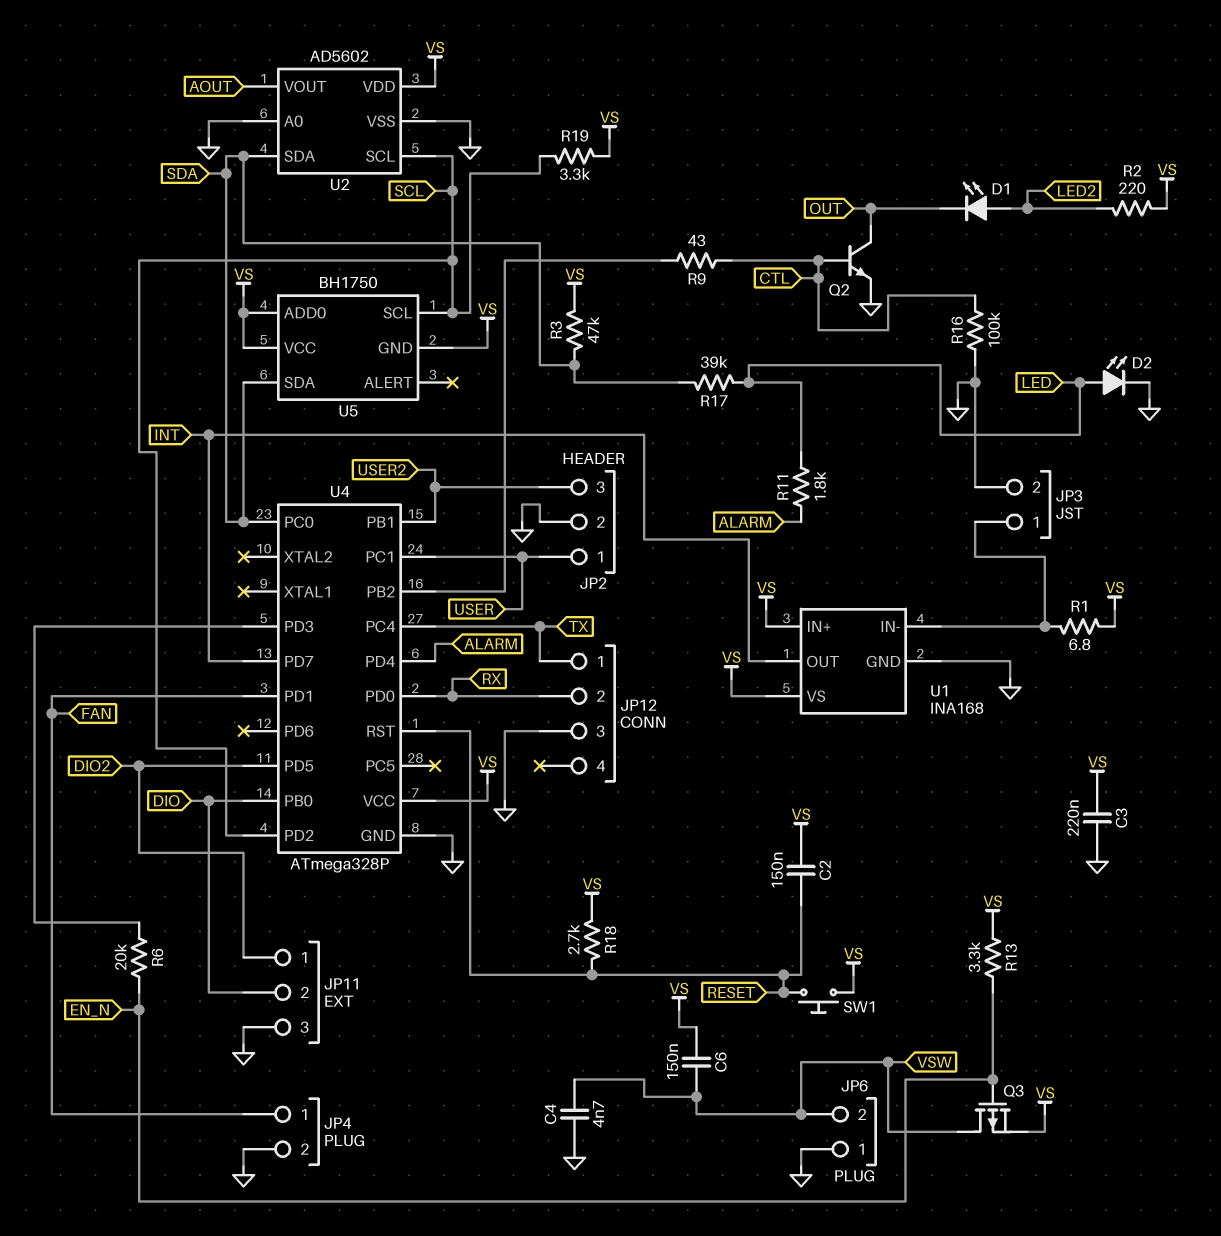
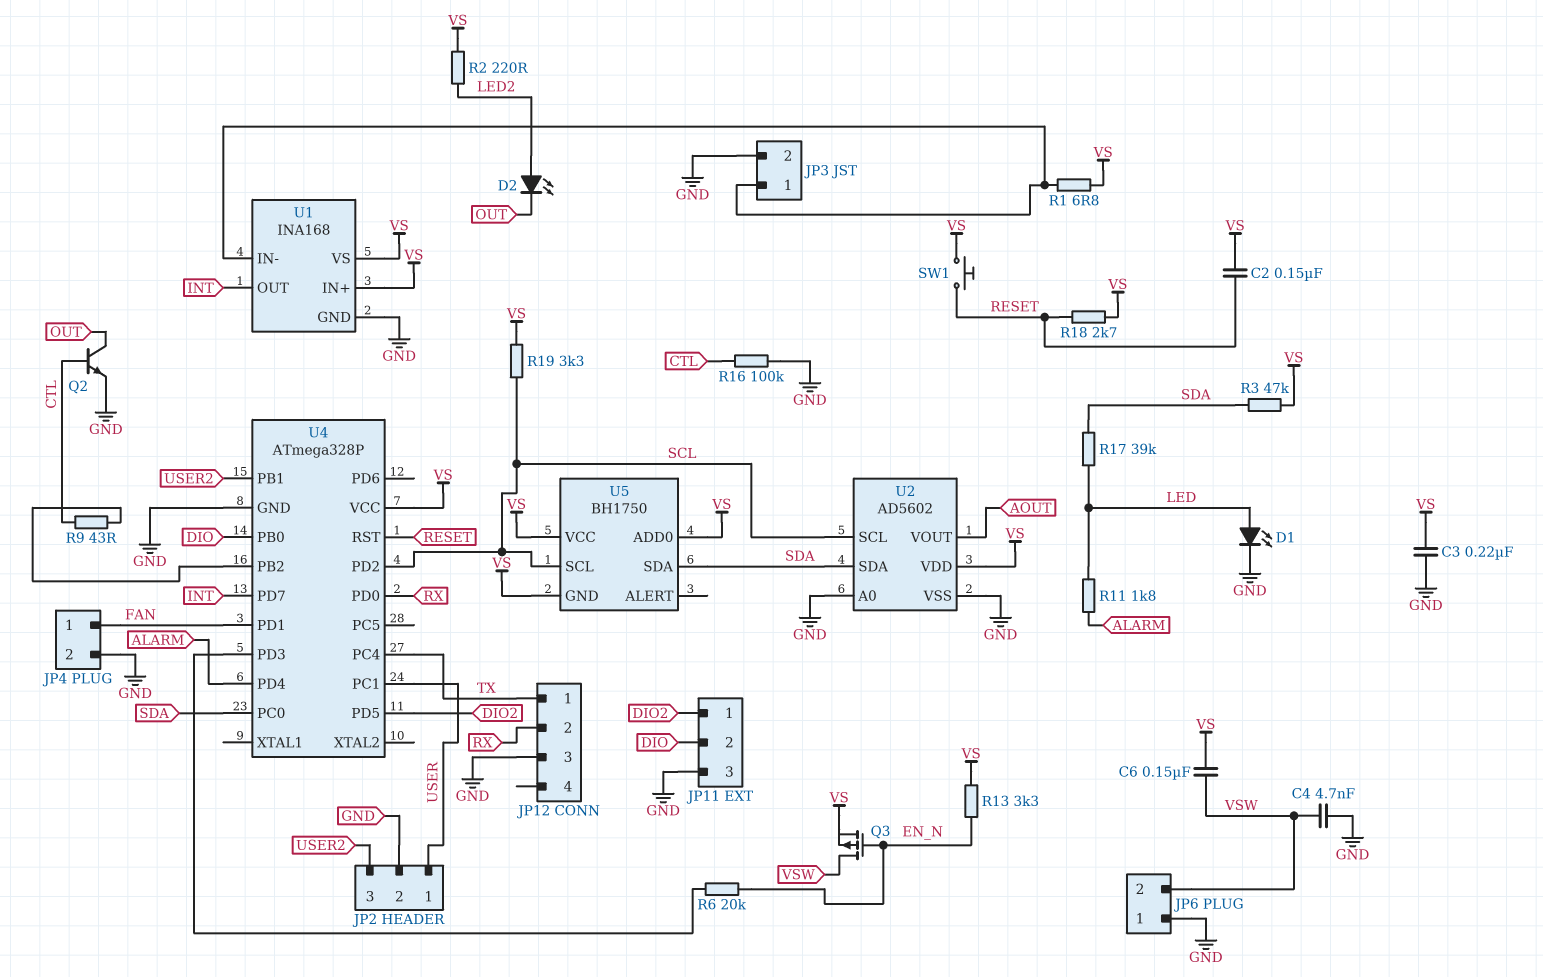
D1: LED (A LED2, K OUT) -> LED (A LED, K GND)
D2: LED (A LED, K GND) -> LED (A LED2, K OUT)

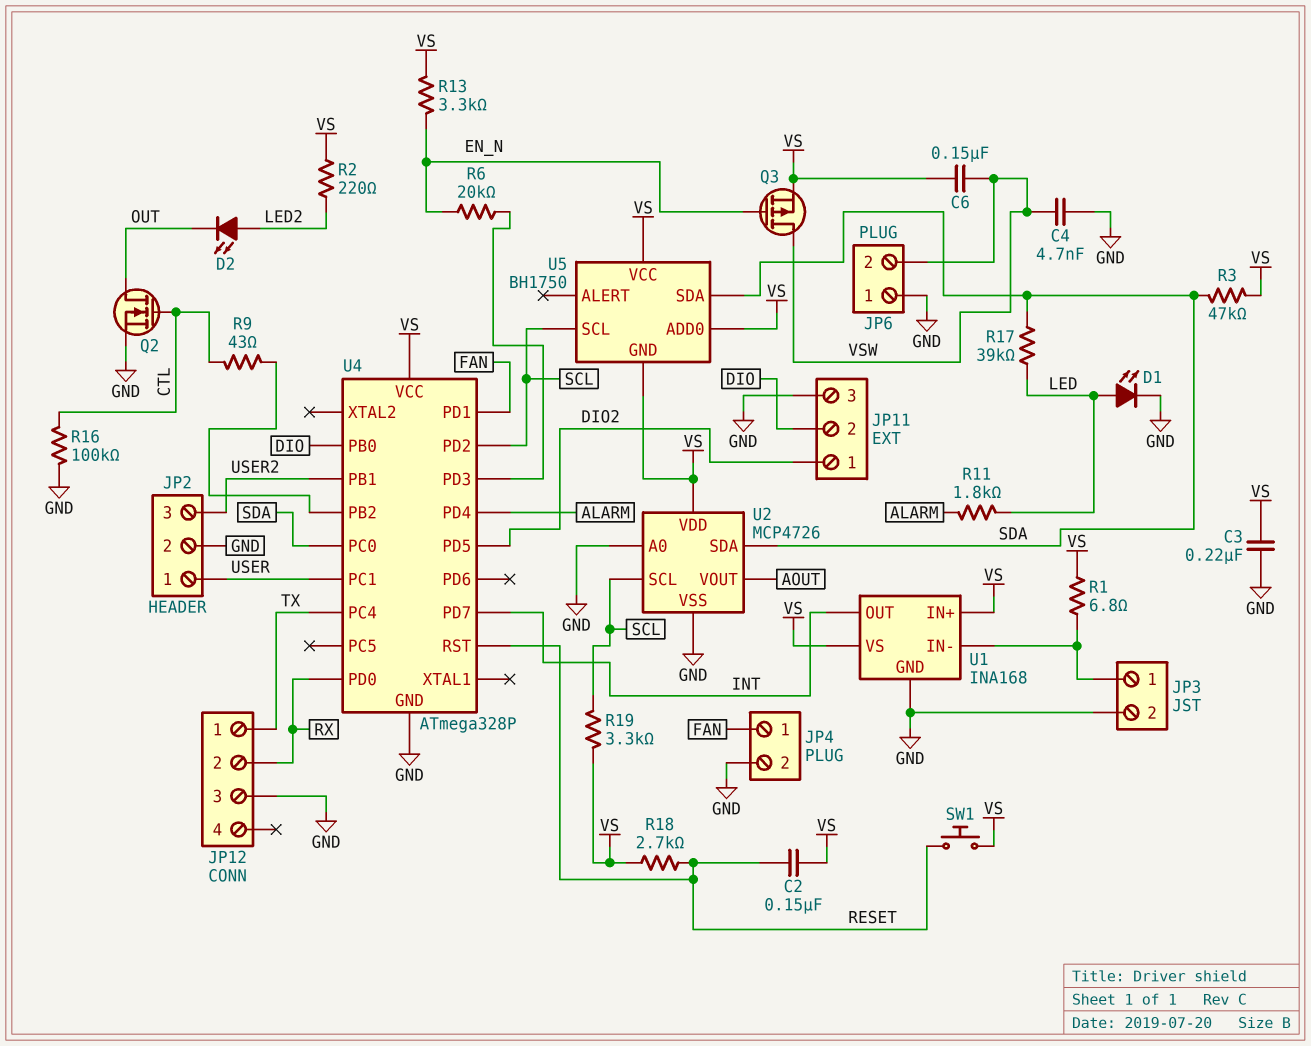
Q2: NPN (B CTL, C OUT, E GND) -> NMOS (G CTL, D OUT, S GND)
U2: AD5602 -> MCP4726

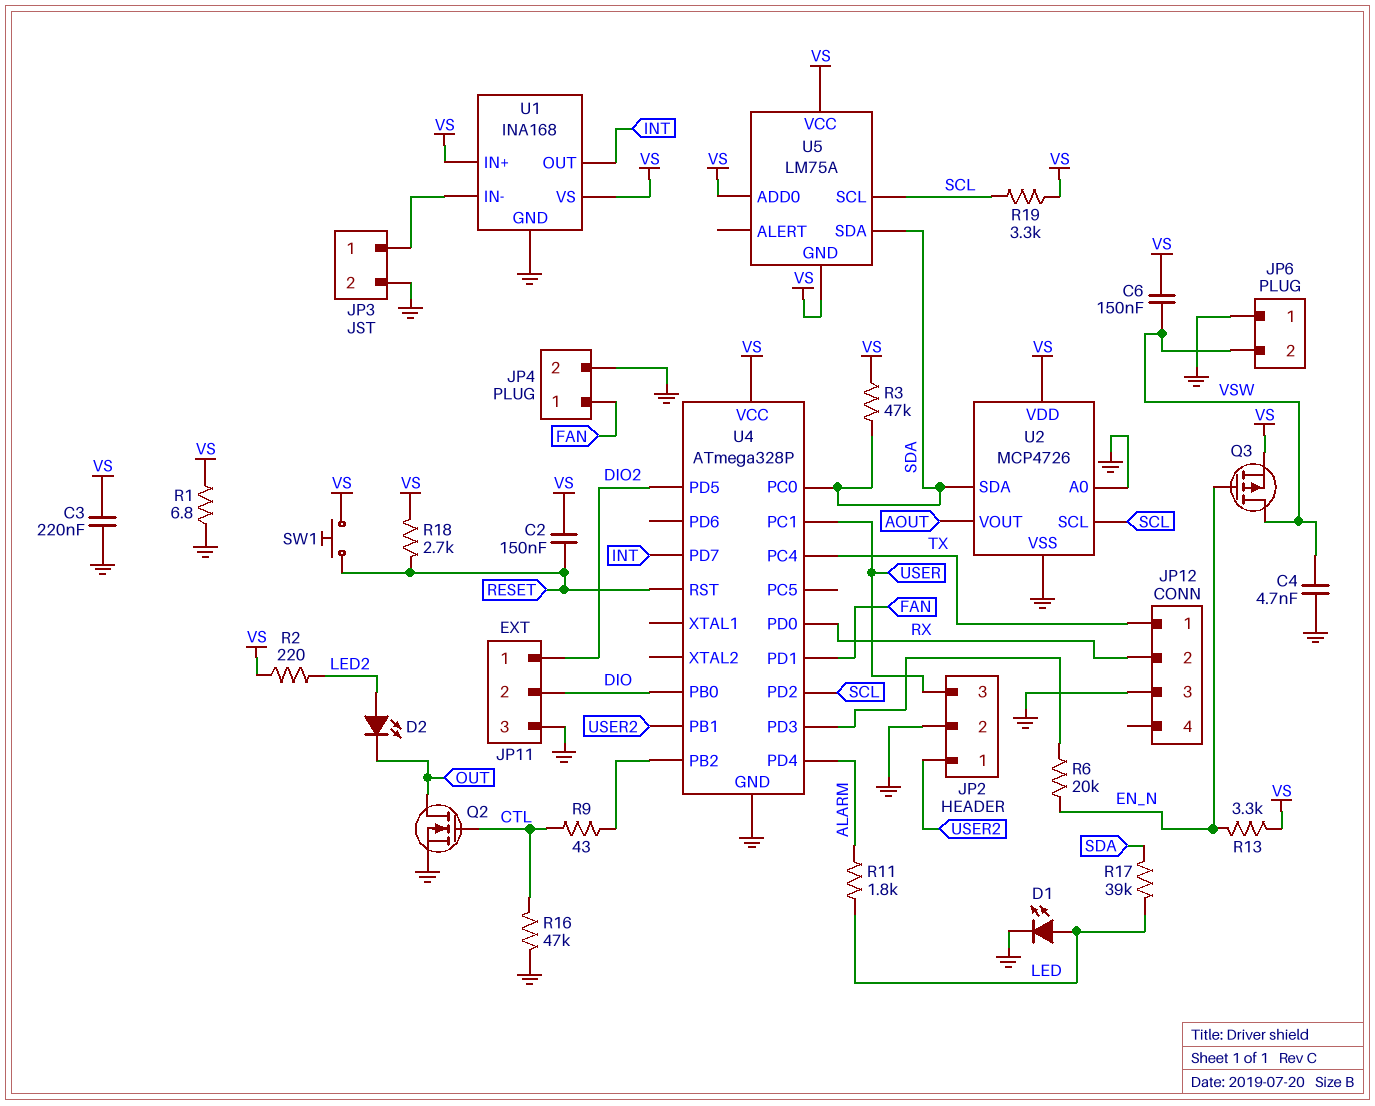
JP2 pin 1: USER -> USER2
JP2 pin 3: USER2 -> USER
R1: 6.8 (JP3/1, VS) -> 6.8 (GND, VS)
R16: 100k (CTL, GND) -> 47k (CTL, GND)
U5: BH1750 -> LM75A

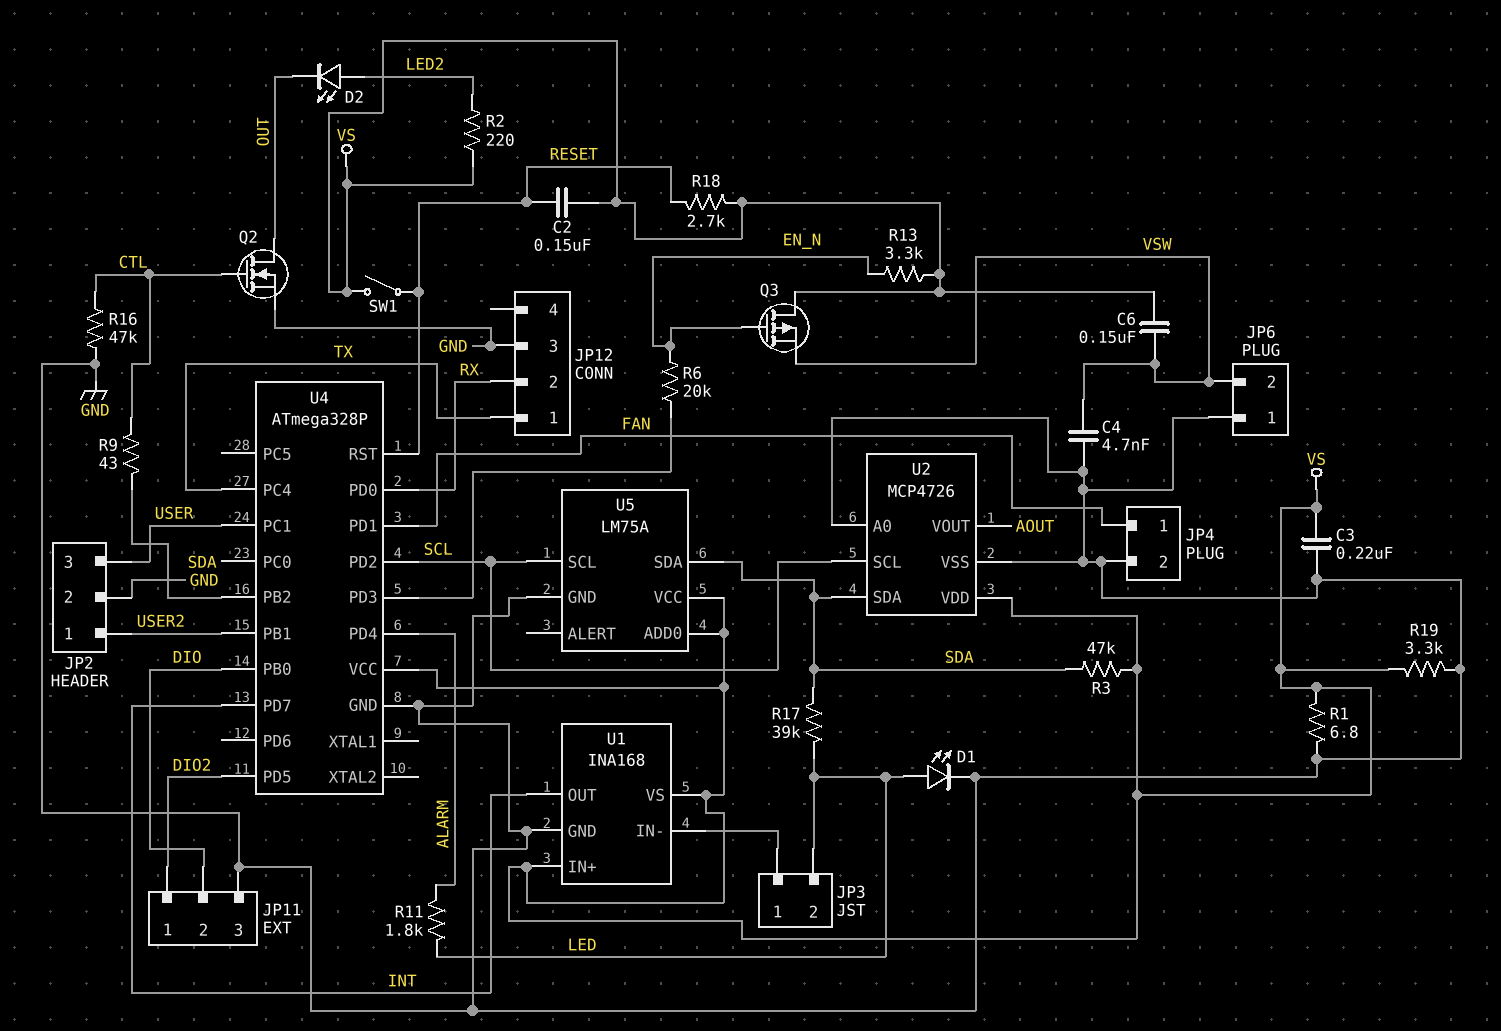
JP3 pin 2: GND -> LED
Q3: PMOS (G EN_N, D VSW, S VS) -> PMOS (G EN_N, D VS, S VSW)
R19: 3.3k (SCL, VS) -> 3.3k (GND, VS)
SW1: button (RESET, VS) -> switch (RESET, VS)
U5 pin GND: VS -> GND

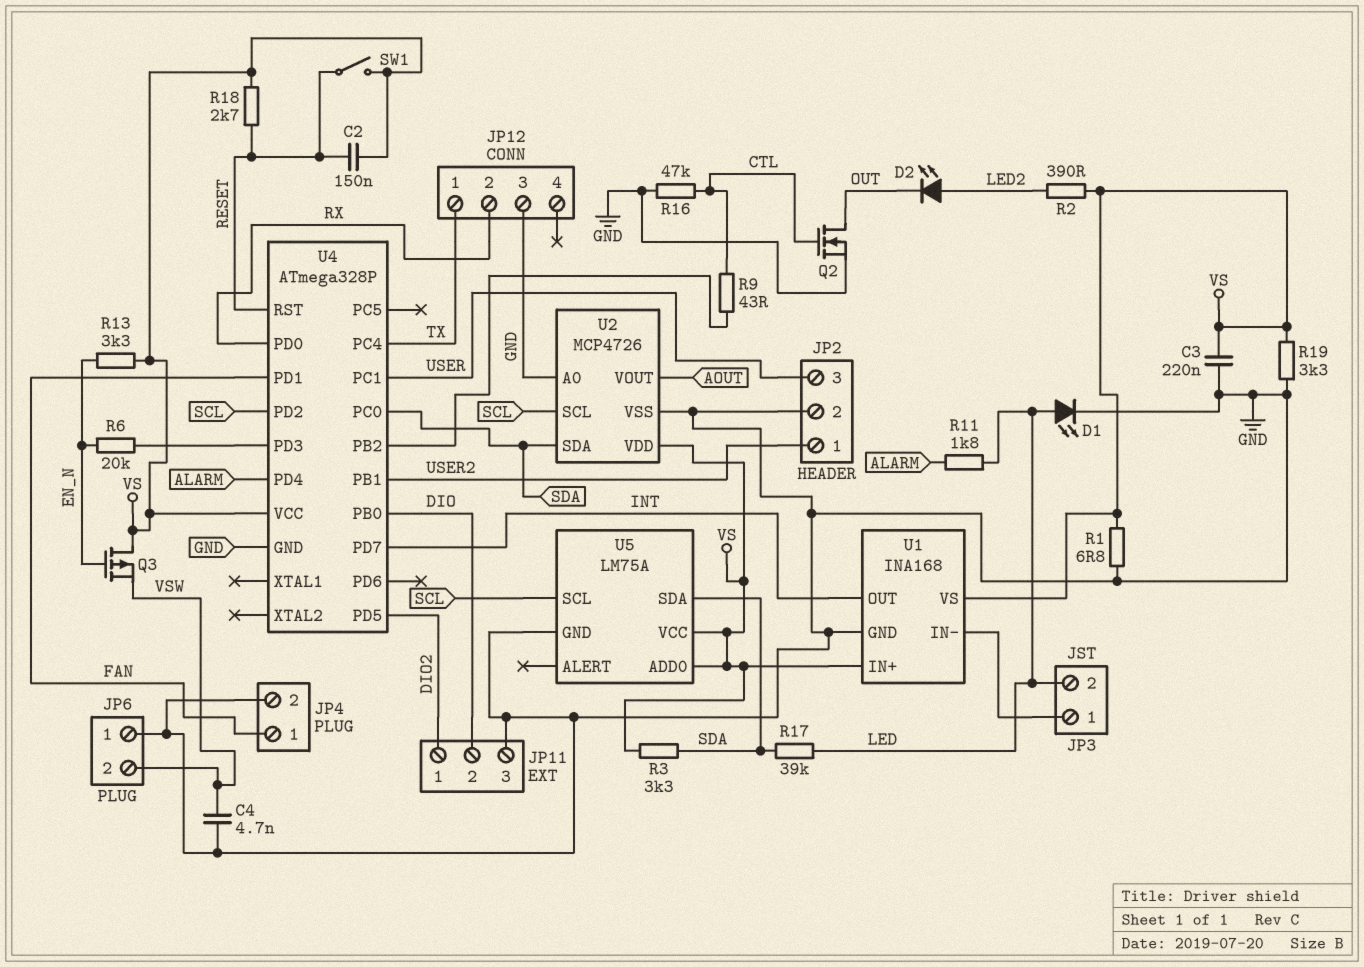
C6: 150nF (VS, VSW) -> none
R2: 220 (LED2, VS) -> 390 (LED2, VS)
R3: 47k (SDA, VS) -> 3.3k (SDA, VS)

